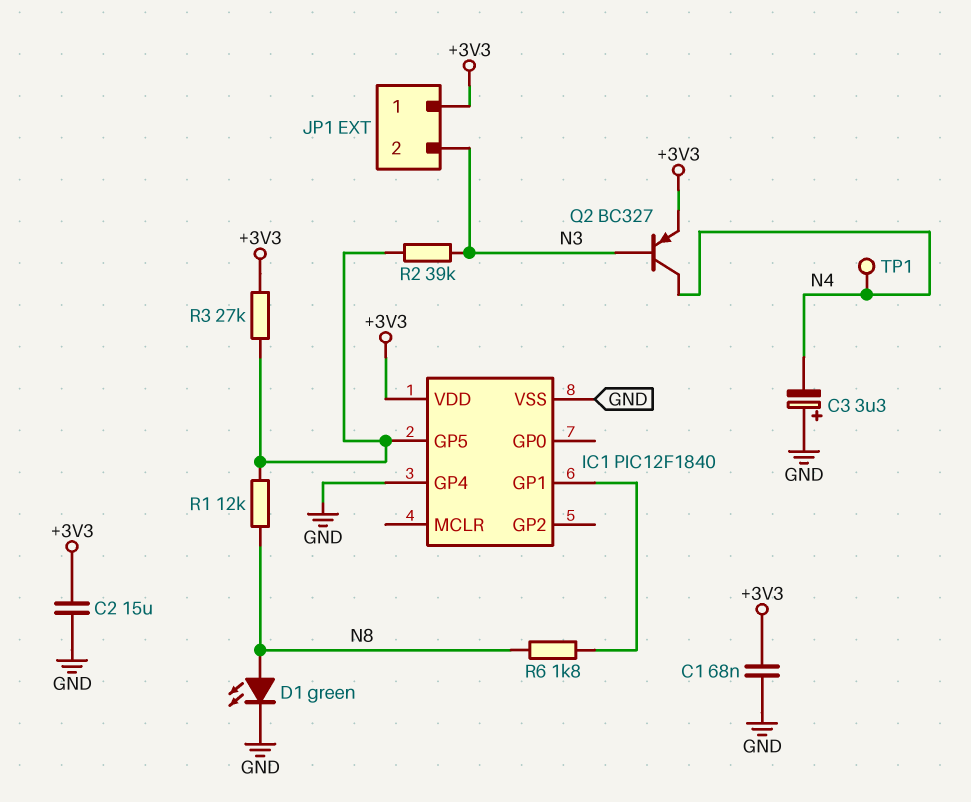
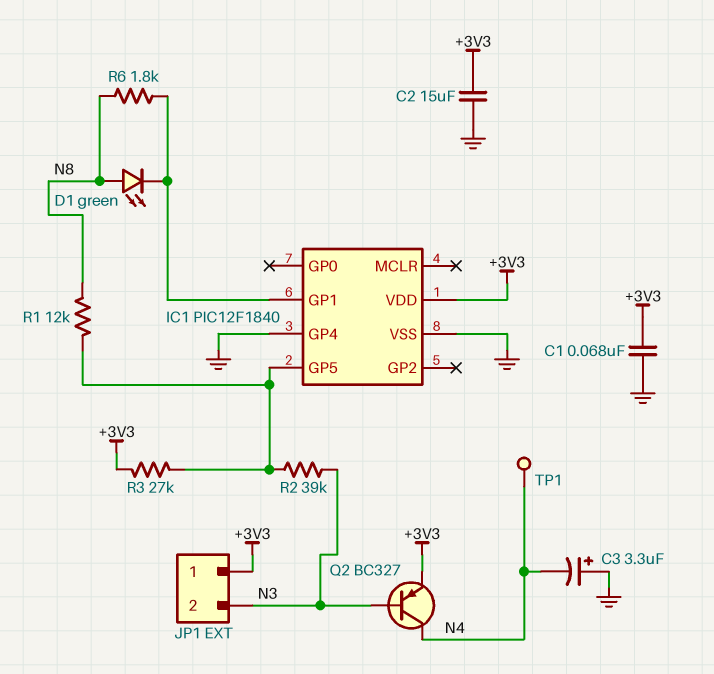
D1: LED green (A N8, K GND) -> LED green (A N8, K IC1/GP1)

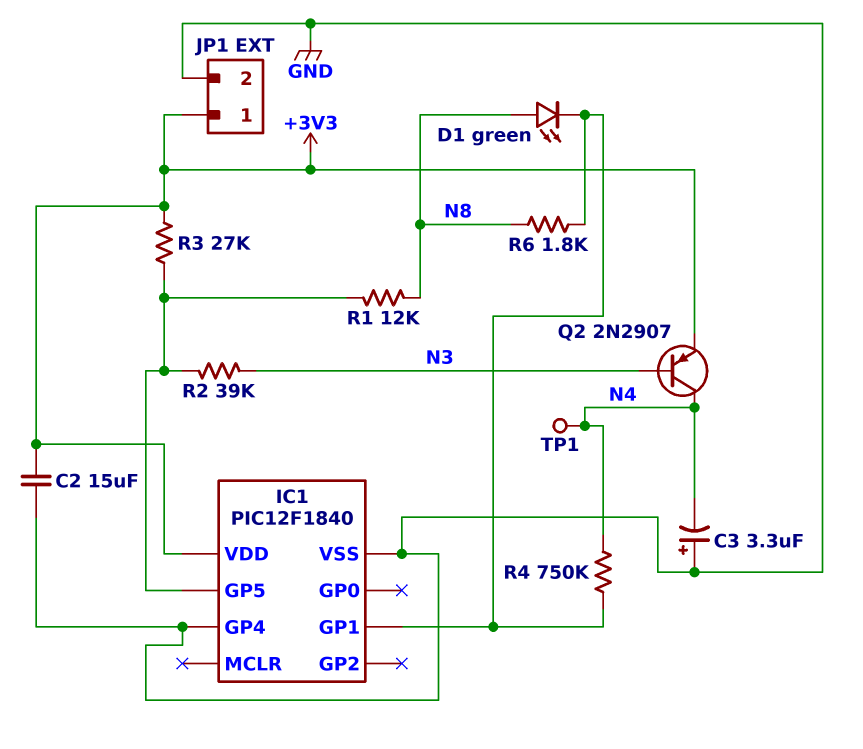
C1: 68nF (+3V3, GND) -> none
JP1 pin 2: N3 -> GND
Q2: PNP BC327 (B N3, C N4, E +3V3) -> PNP 2N2907 (B N3, C N4, E +3V3)
R4: none -> 750k (IC1/GP1, N4)

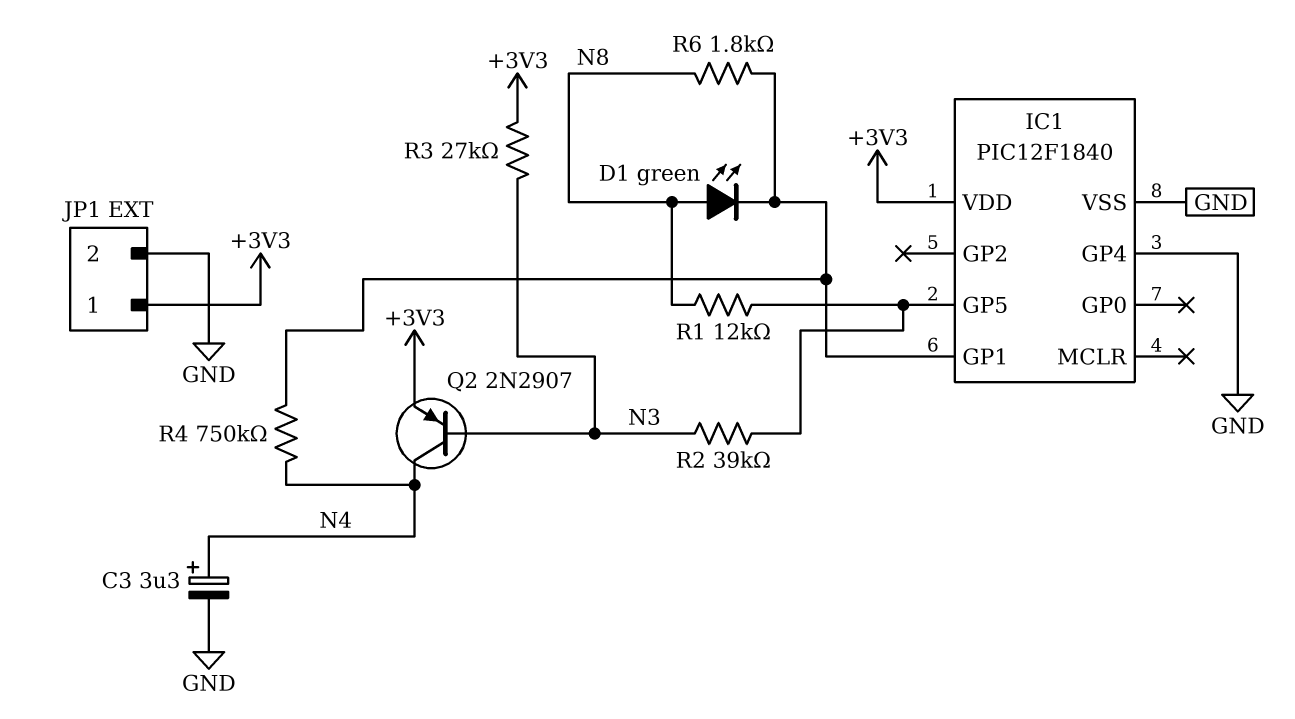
C2: 15uF (+3V3, GND) -> none
C3: 3.3uF (plus GND, minus N4) -> 3.3uF (plus N4, minus GND)
R3: 27k (+3V3, IC1/GP5) -> 27k (+3V3, N3)
TP1: test point (N4) -> none

